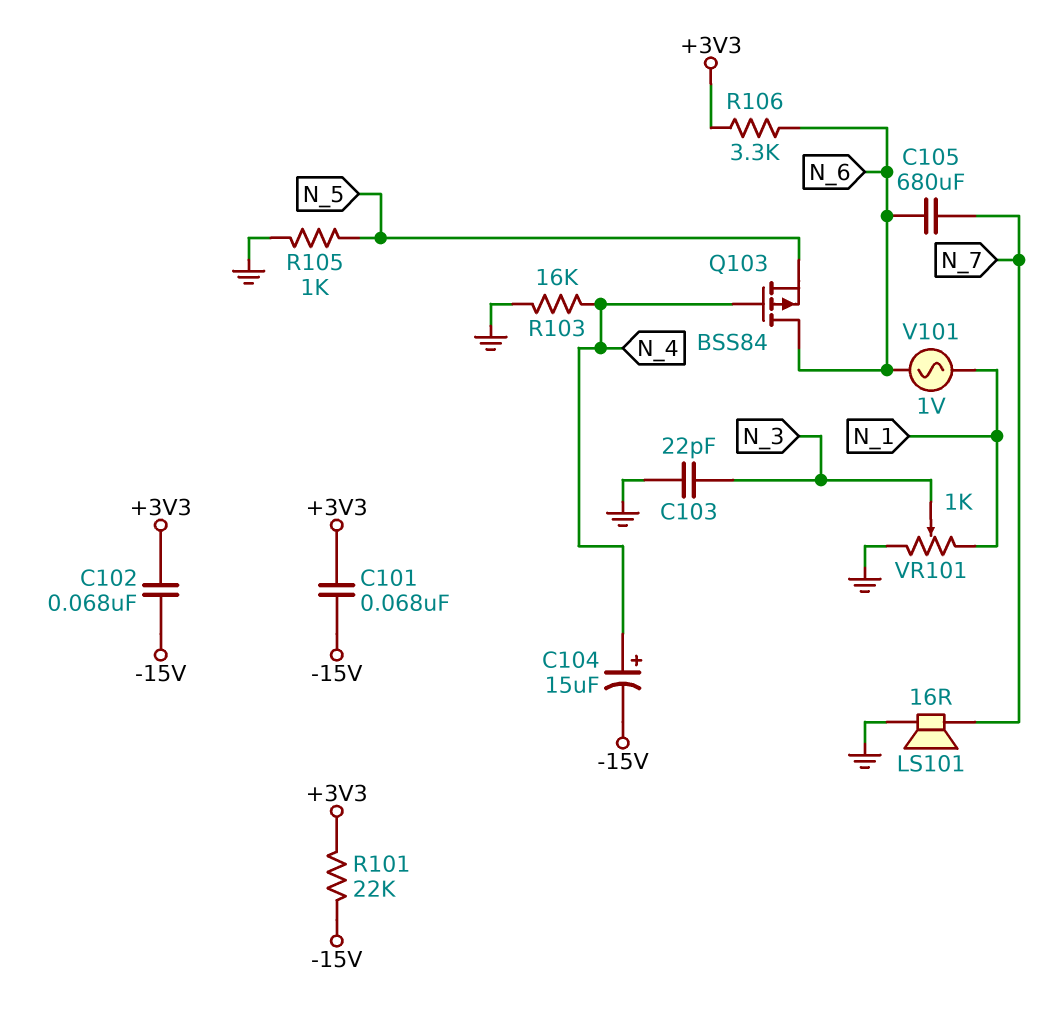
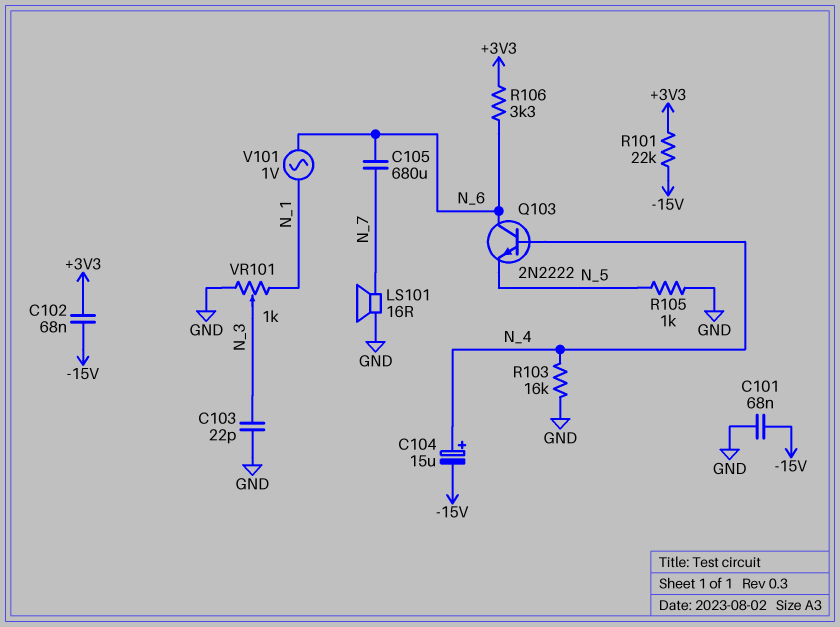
C101: 68nF (+3V3, -15V) -> 68nF (-15V, GND)
Q103: PMOS BSS84 (G N_4, D N_6, S N_5) -> NPN 2N2222 (B N_4, C N_6, E N_5)

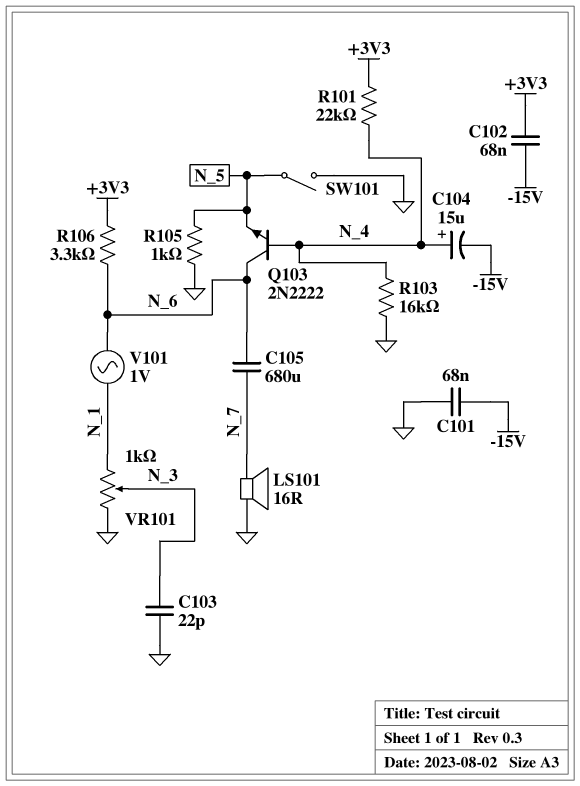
R101: 22k (+3V3, -15V) -> 22k (+3V3, N_4)
SW101: none -> switch (GND, N_5)

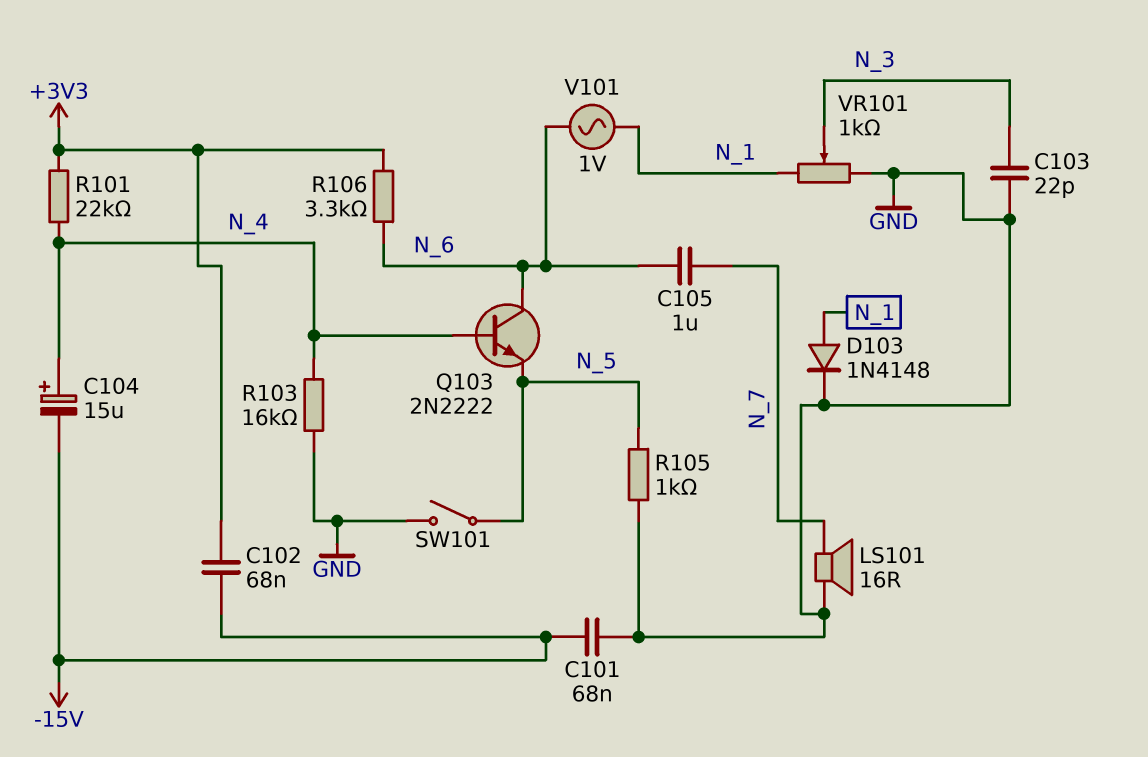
C105: 680uF (N_6, N_7) -> 1uF (N_6, N_7)
D103: none -> diode 1N4148 (A N_1, K GND)

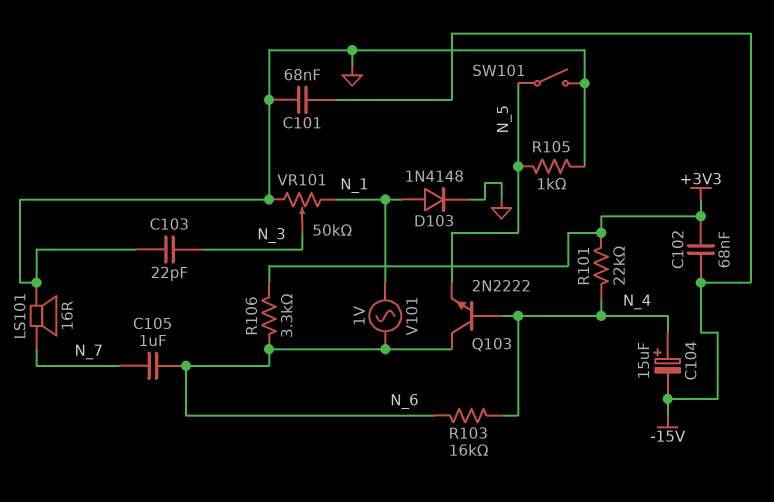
R103: 16k (GND, N_4) -> 16k (N_4, N_6)
VR101: 1k (GND, N_1, wiper N_3) -> 50k (GND, N_1, wiper N_3)

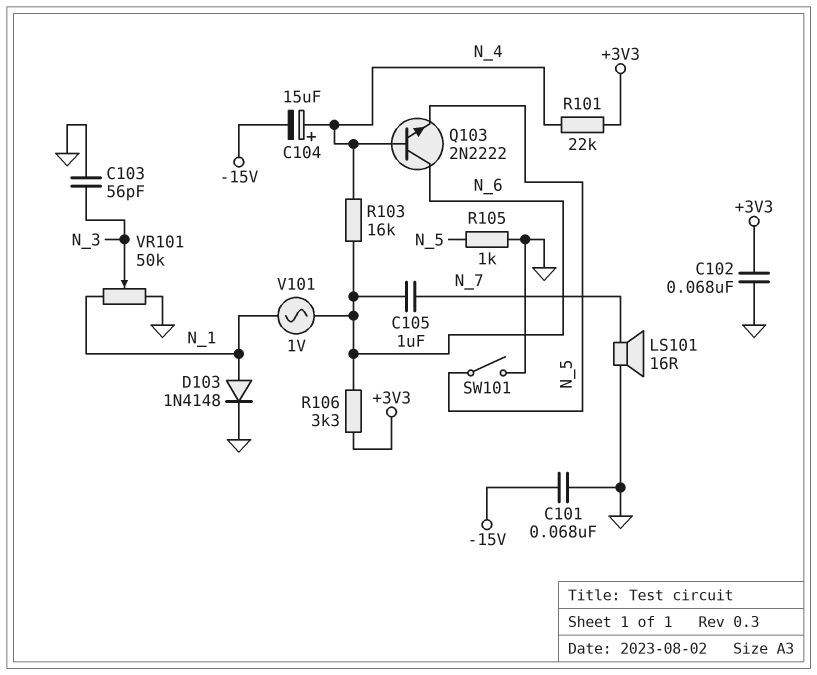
C102: 68nF (+3V3, -15V) -> 68nF (+3V3, GND)
C103: 22pF (GND, N_3) -> 56pF (GND, N_3)

